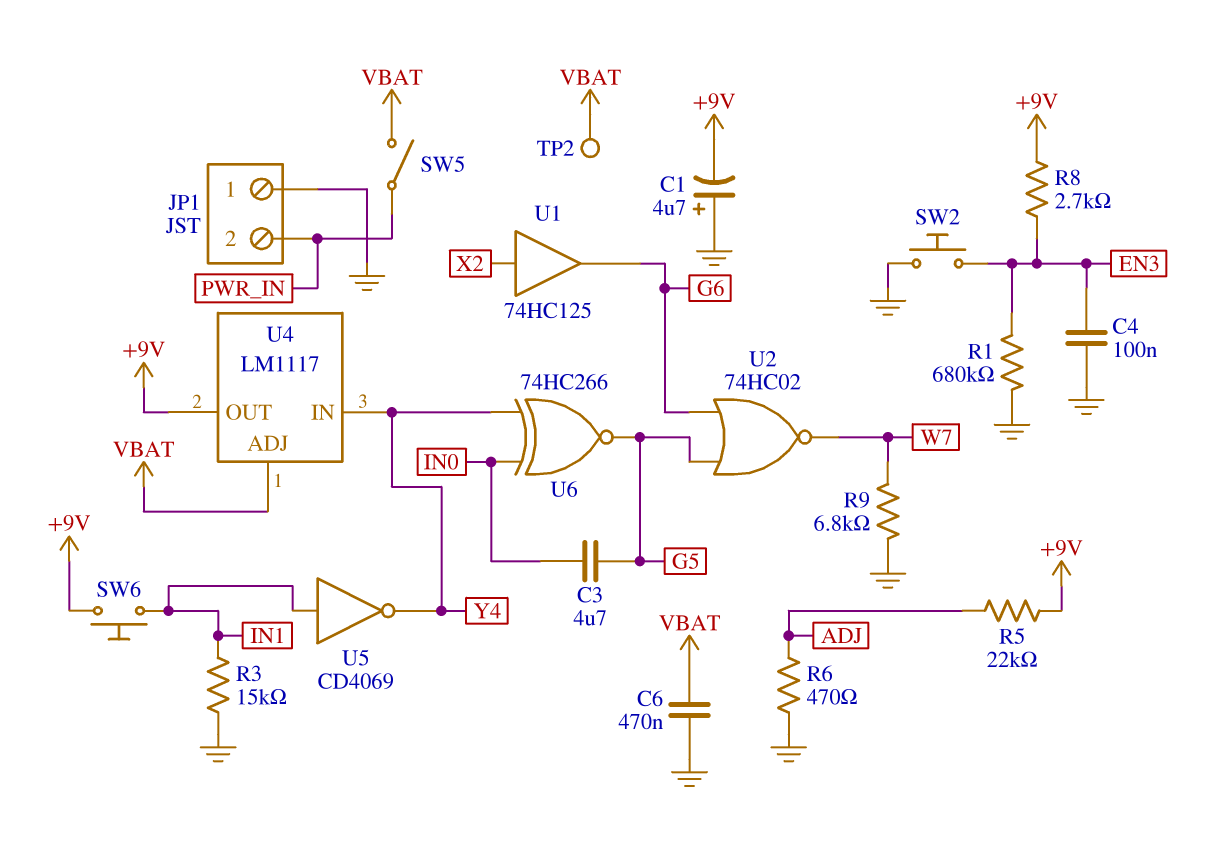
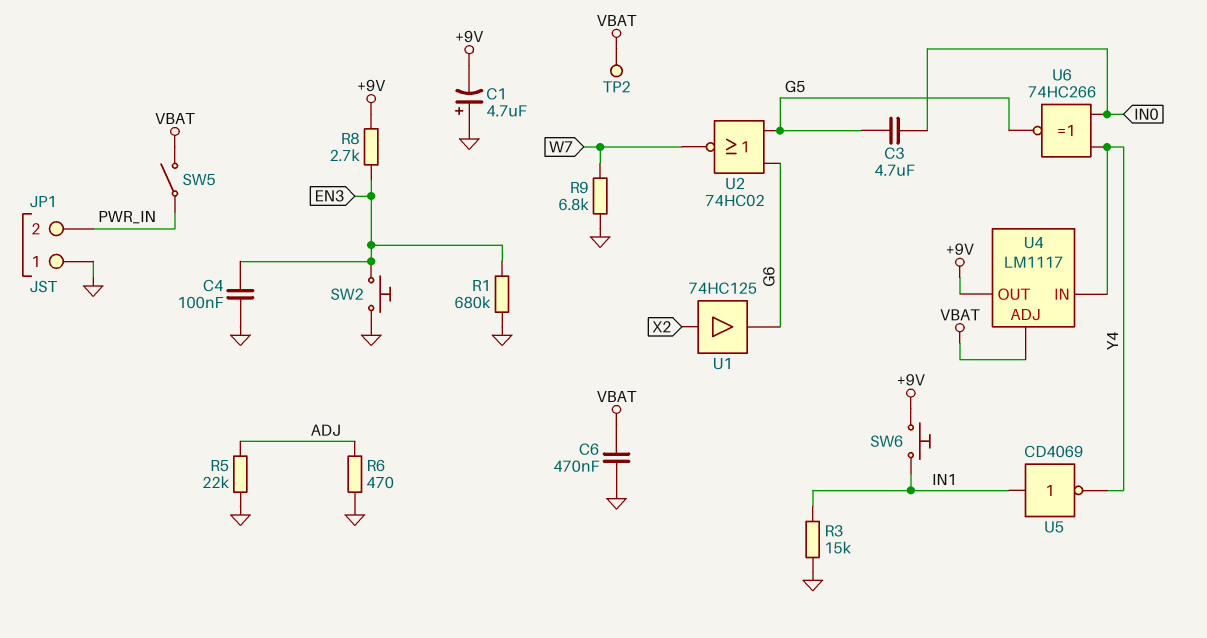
R5: 22k (+9V, ADJ) -> 22k (ADJ, GND)

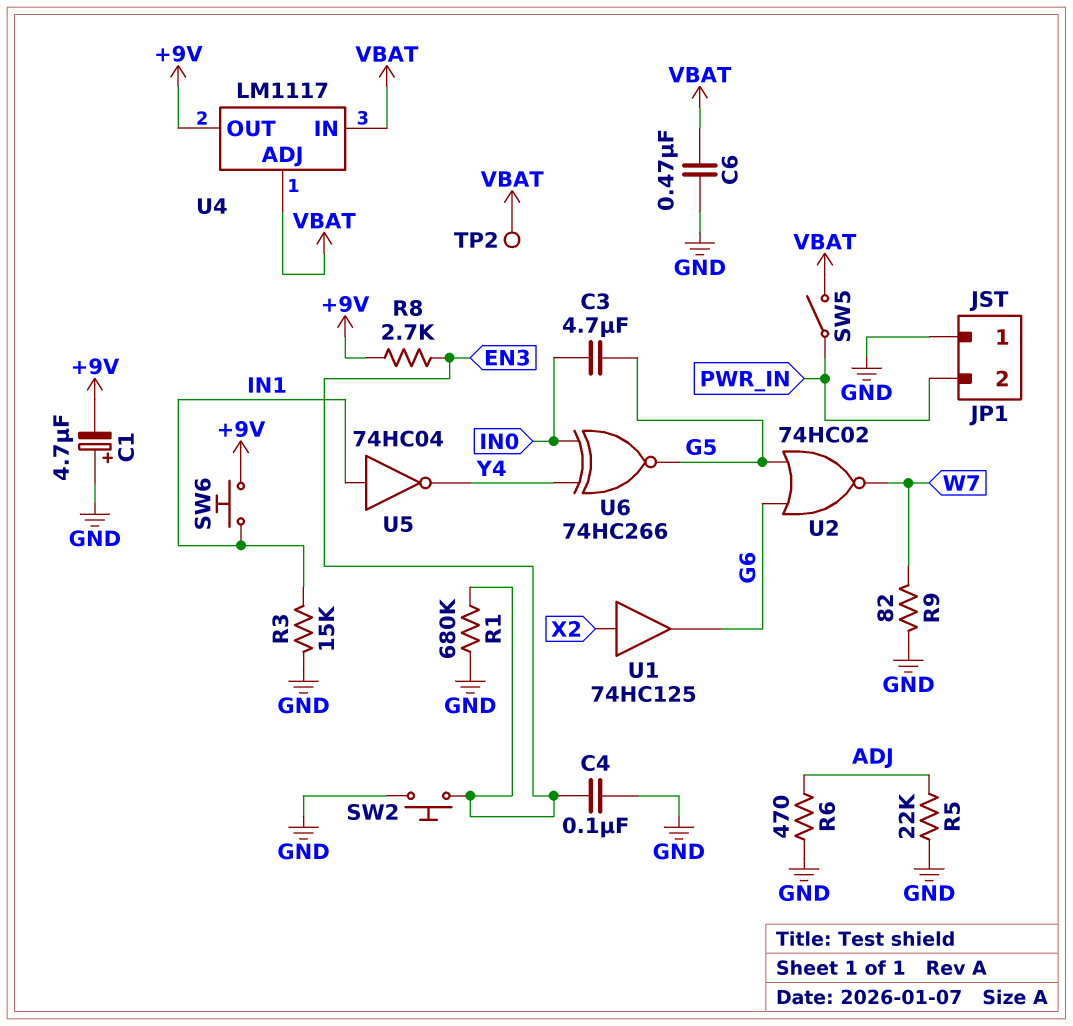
R9: 6.8k (GND, W7) -> 82 (GND, W7)
U4 pin IN: Y4 -> VBAT
U5: NOT CD4069 (in IN1, out Y4) -> NOT 74HC04 (in IN1, out Y4)

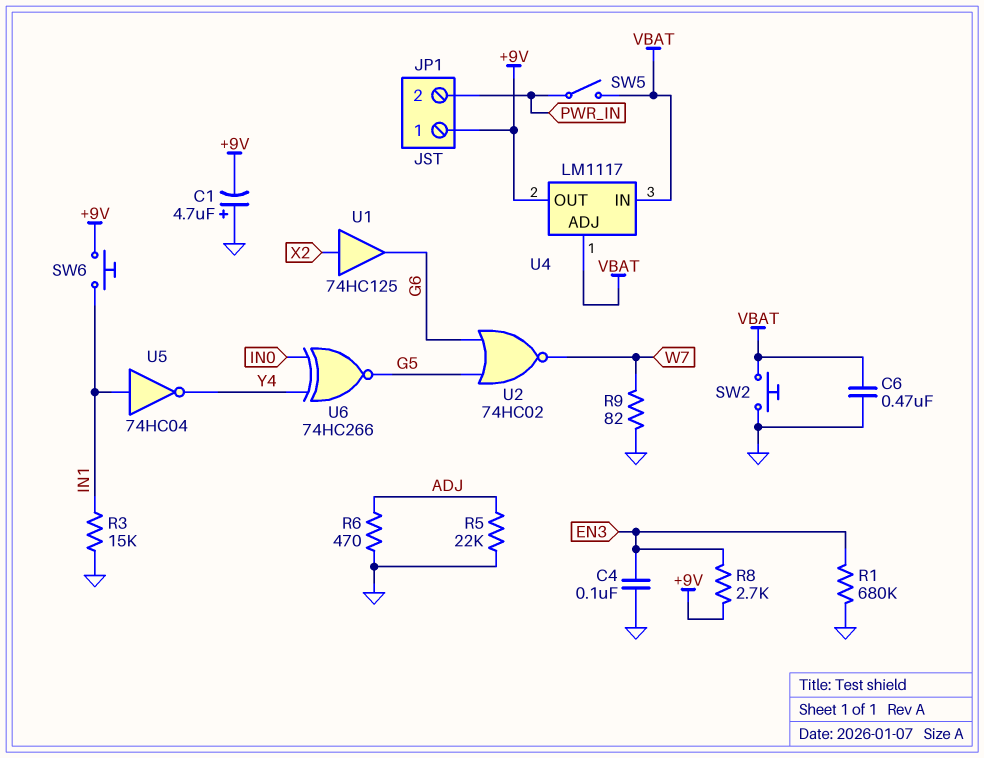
C3: 4.7uF (G5, IN0) -> none
JP1 pin 1: GND -> +9V
SW2: button (EN3, GND) -> button (GND, VBAT)
TP2: test point (VBAT) -> none

